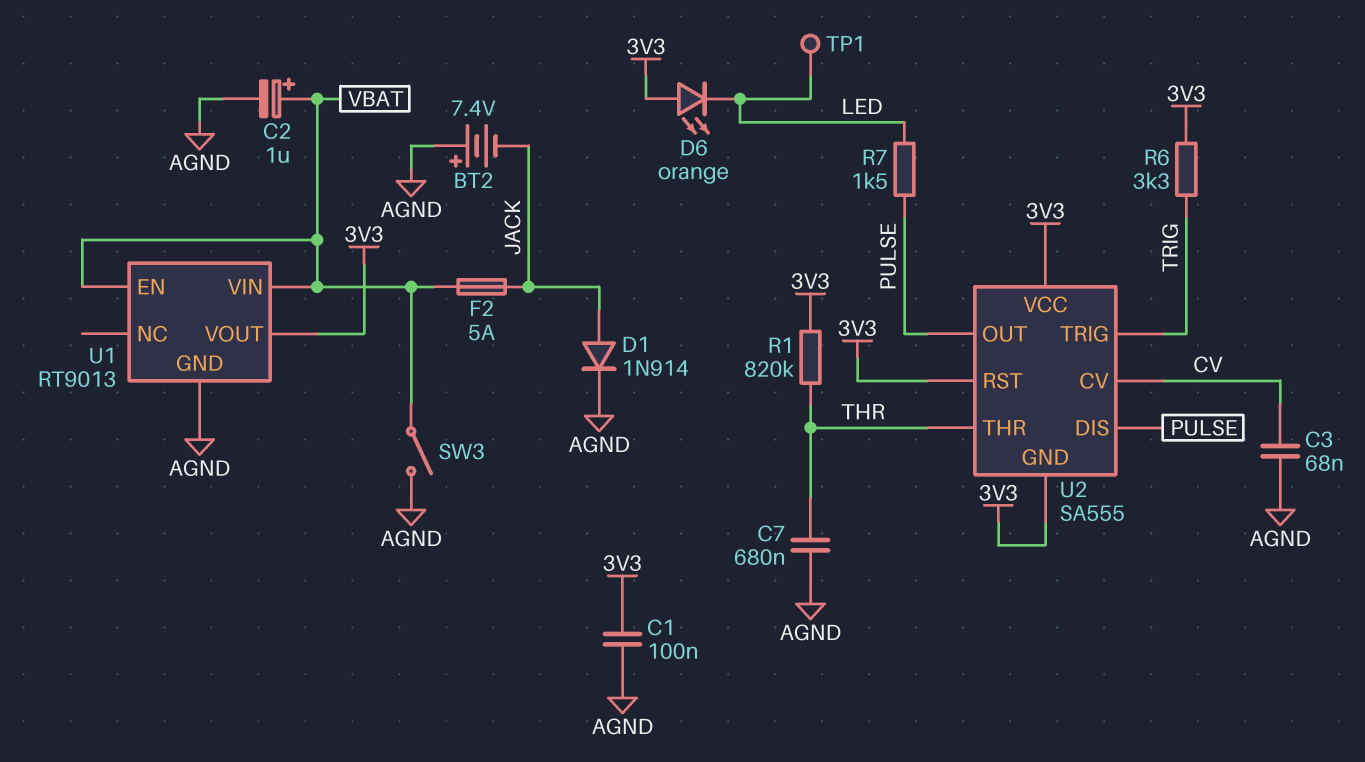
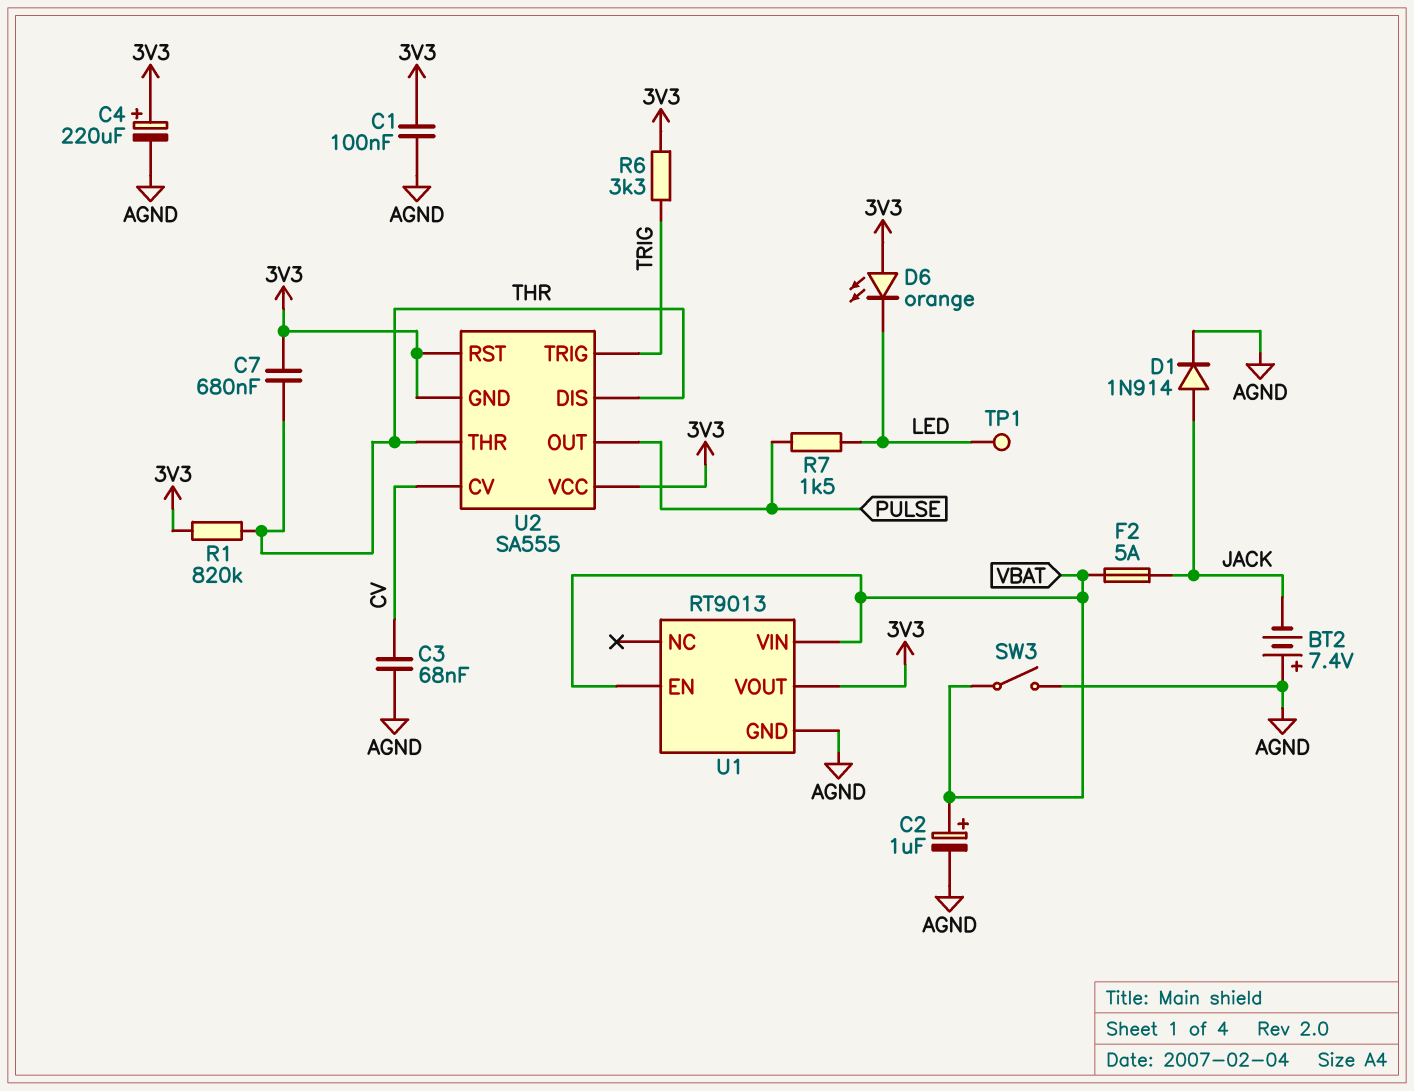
C4: none -> 220uF (plus 3V3, minus AGND)
C7: 680nF (AGND, THR) -> 680nF (3V3, THR)
U2 pin DIS: PULSE -> THR

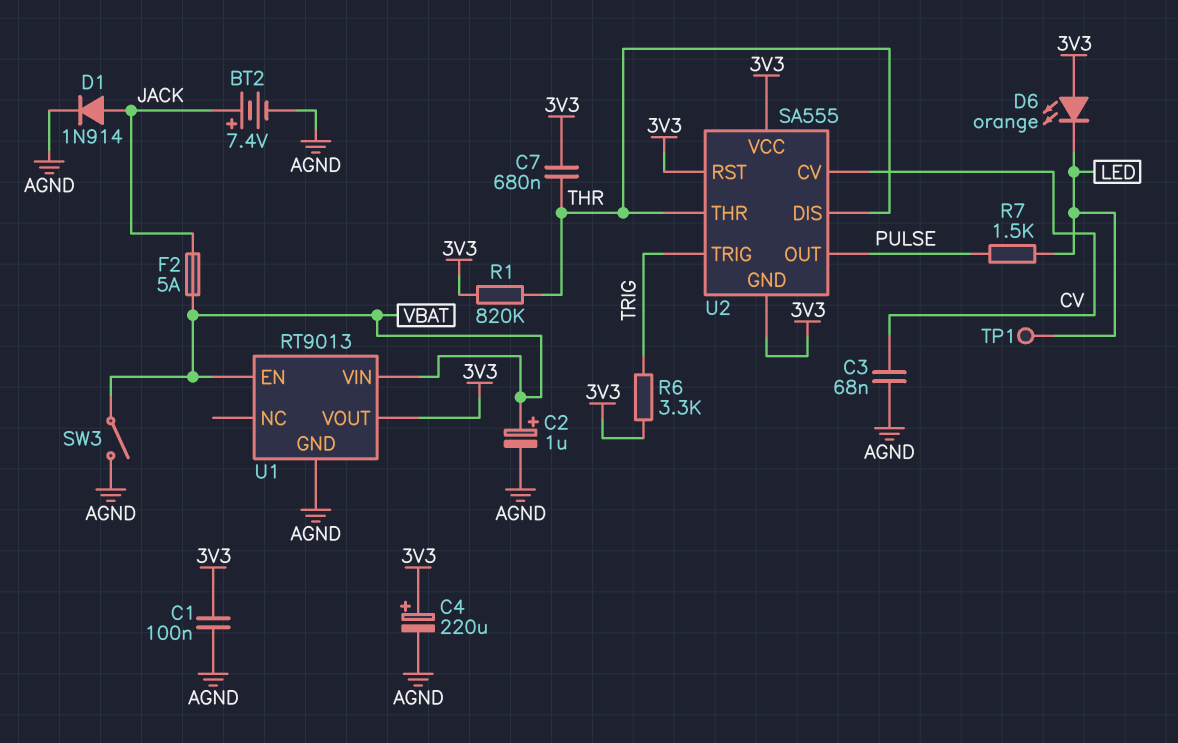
BT2: 7.4V (plus AGND, minus JACK) -> 7.4V (plus JACK, minus AGND)

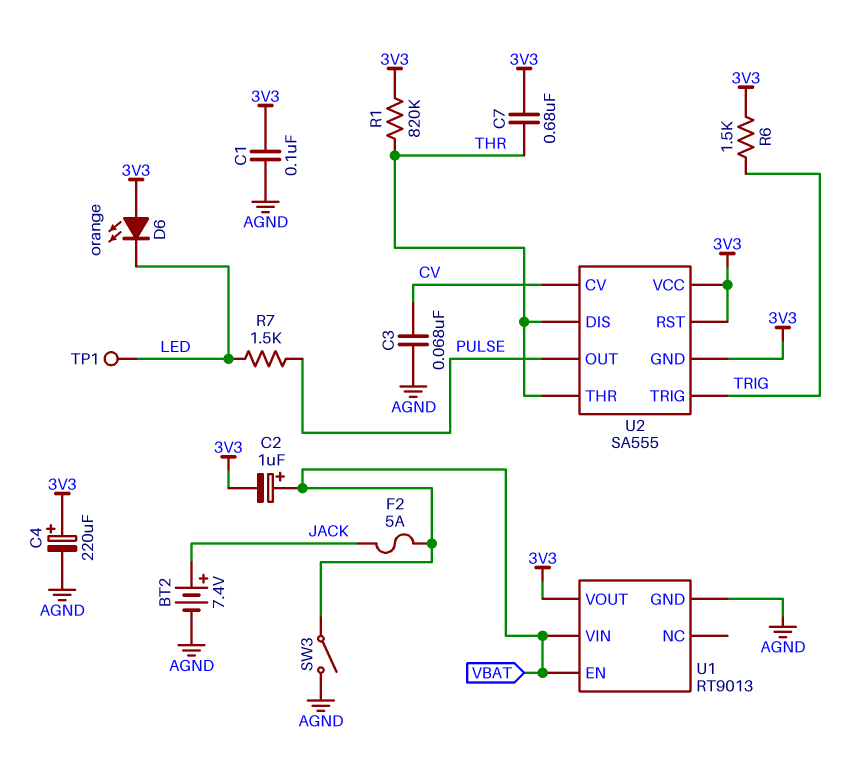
C2: 1uF (plus VBAT, minus AGND) -> 1uF (plus VBAT, minus 3V3)
D1: diode 1N914 (A JACK, K AGND) -> none
R6: 3.3k (3V3, TRIG) -> 1.5k (3V3, TRIG)

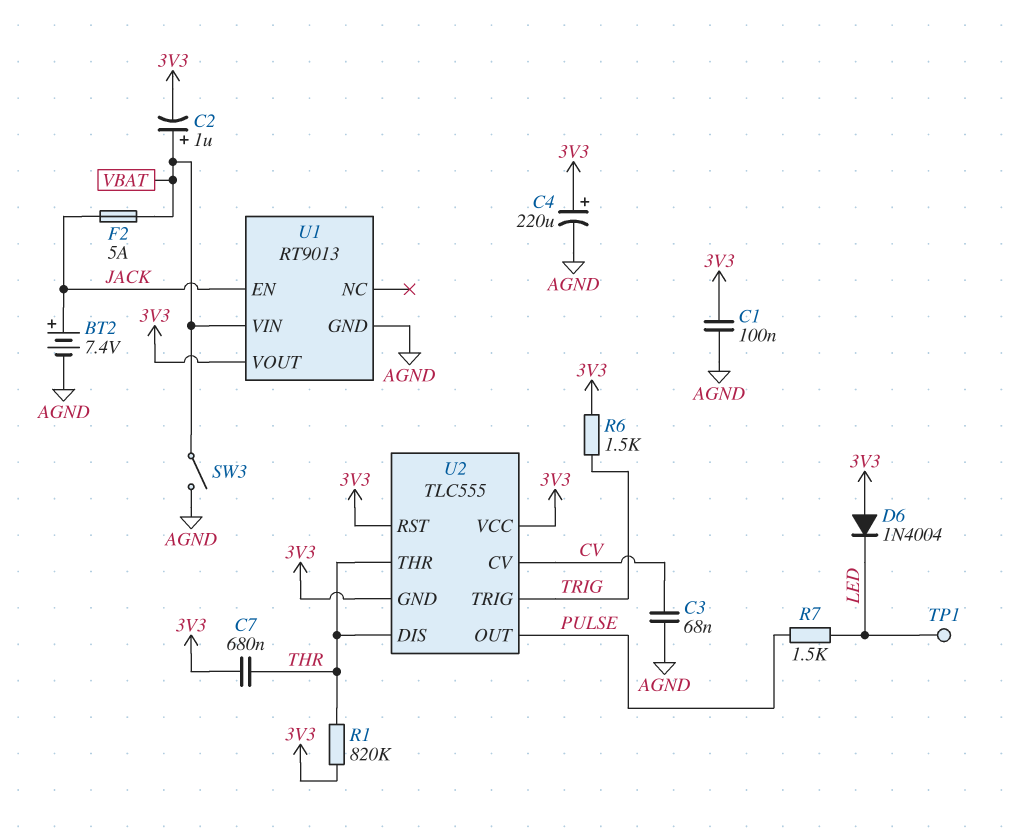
D6: LED orange (A 3V3, K LED) -> diode 1N4004 (A 3V3, K LED)
U1 pin EN: VBAT -> JACK
U2: SA555 -> TLC555

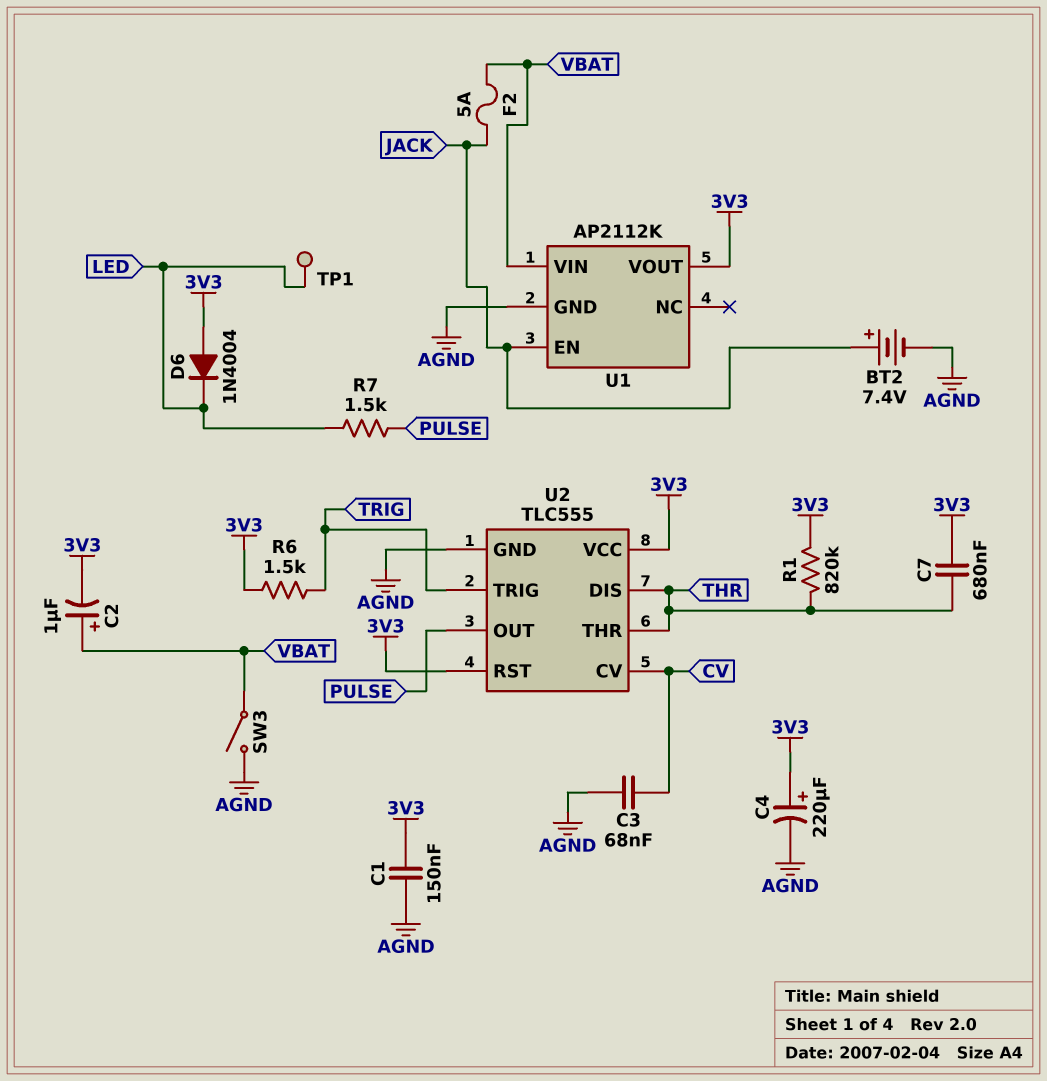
C1: 100nF (3V3, AGND) -> 150nF (3V3, AGND)
U1: RT9013 -> AP2112K
U2 pin GND: 3V3 -> AGND

